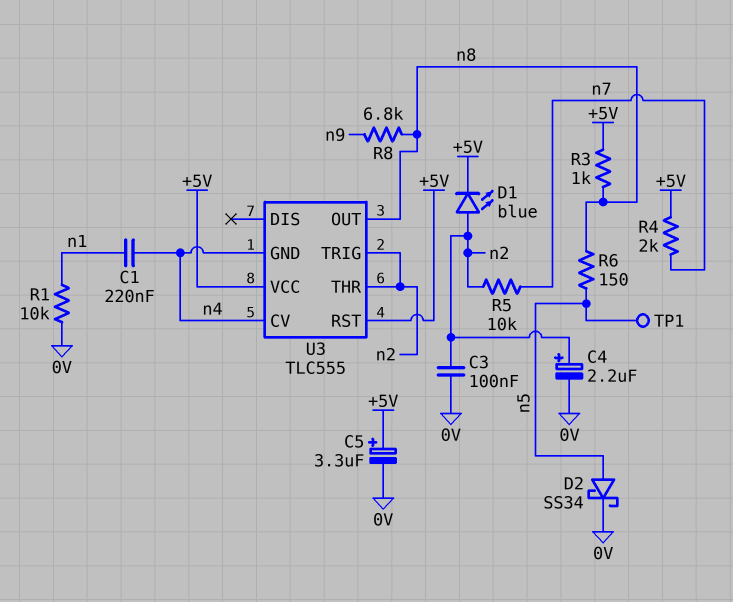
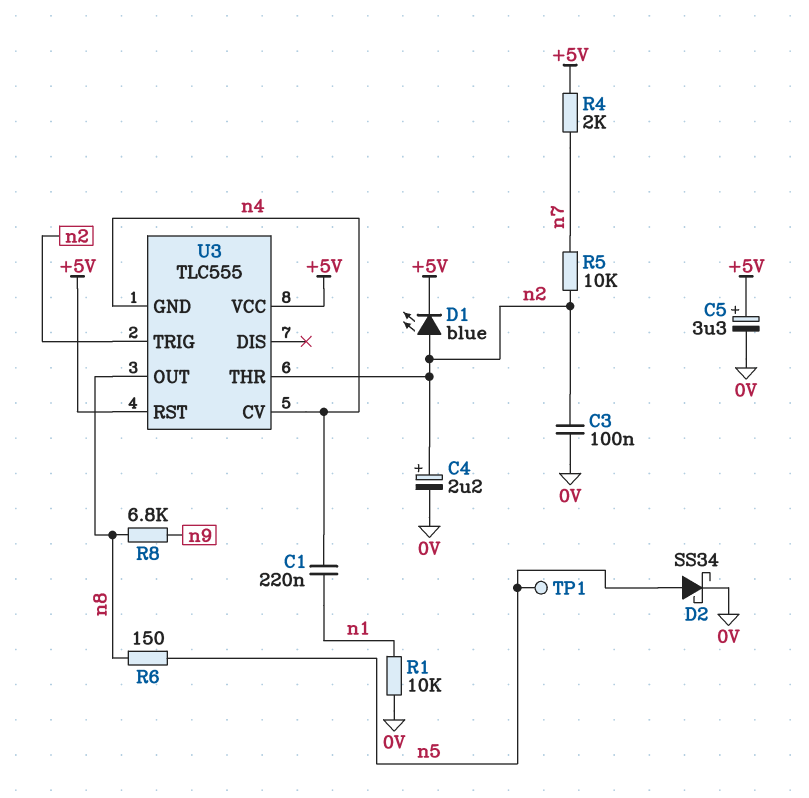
R3: 1k (+5V, n8) -> none

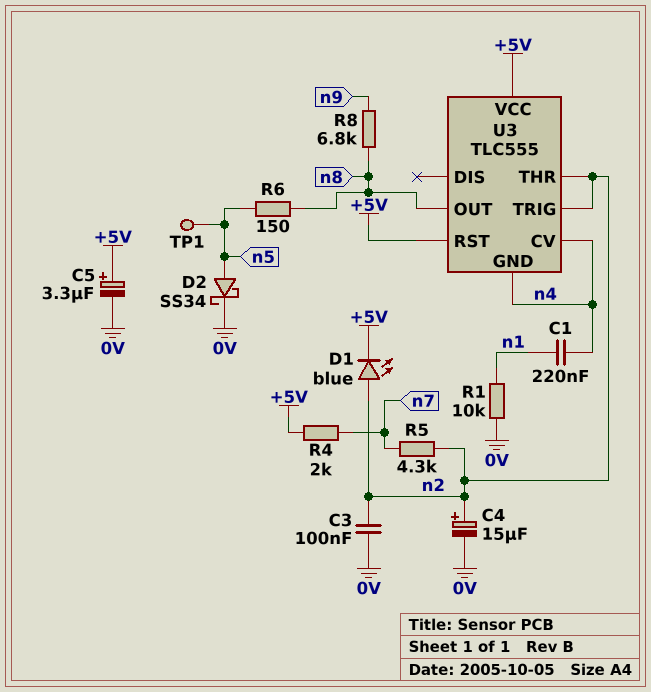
C4: 2.2uF (plus n2, minus 0V) -> 15uF (plus n2, minus 0V)
R5: 10k (n2, n7) -> 4.3k (n2, n7)

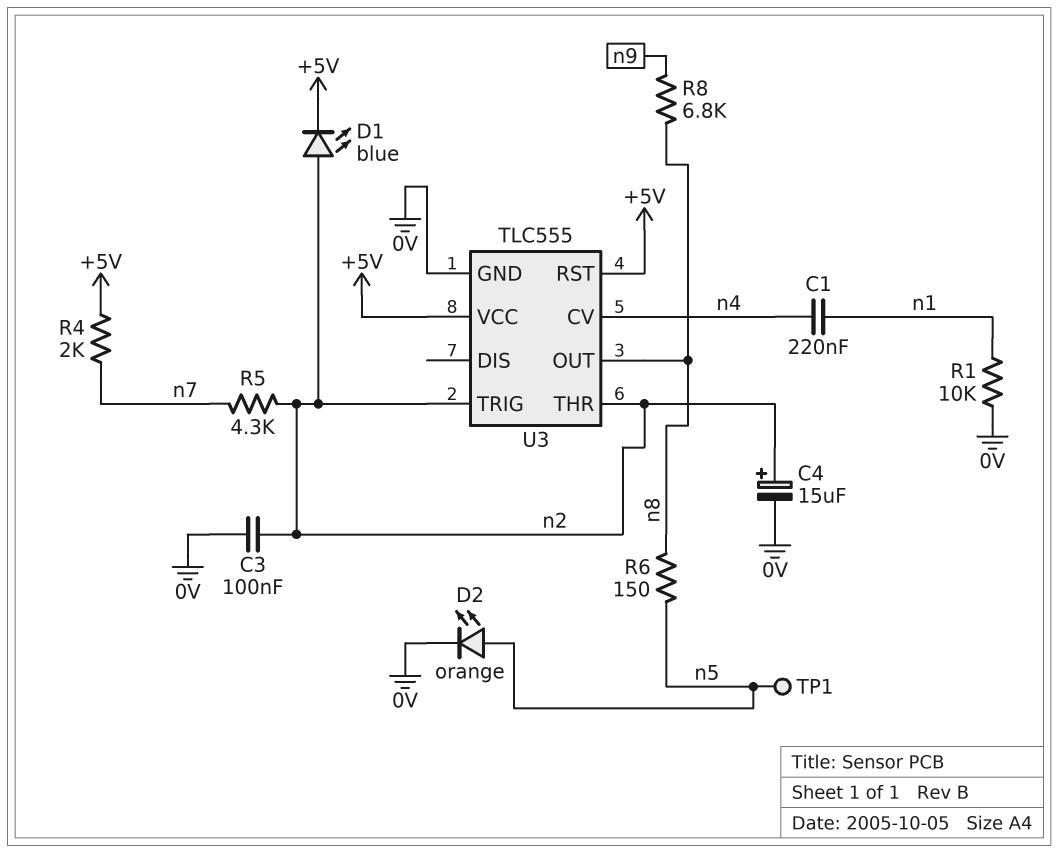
C5: 3.3uF (plus +5V, minus 0V) -> none
D2: schottky SS34 (A n5, K 0V) -> LED orange (A n5, K 0V)
U3 pin GND: n4 -> 0V

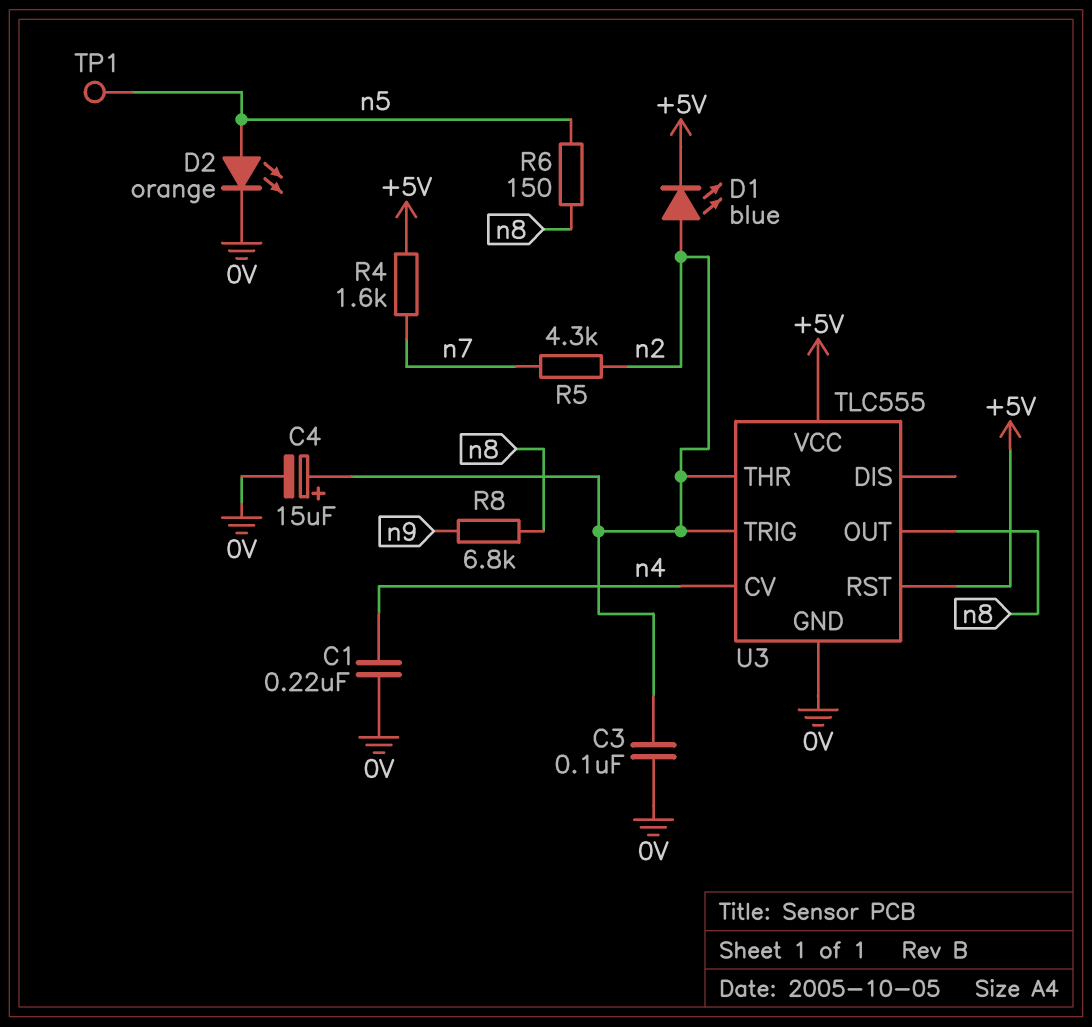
C1: 220nF (n1, n4) -> 220nF (0V, n4)
R1: 10k (0V, n1) -> none
R4: 2k (+5V, n7) -> 1.6k (+5V, n7)

